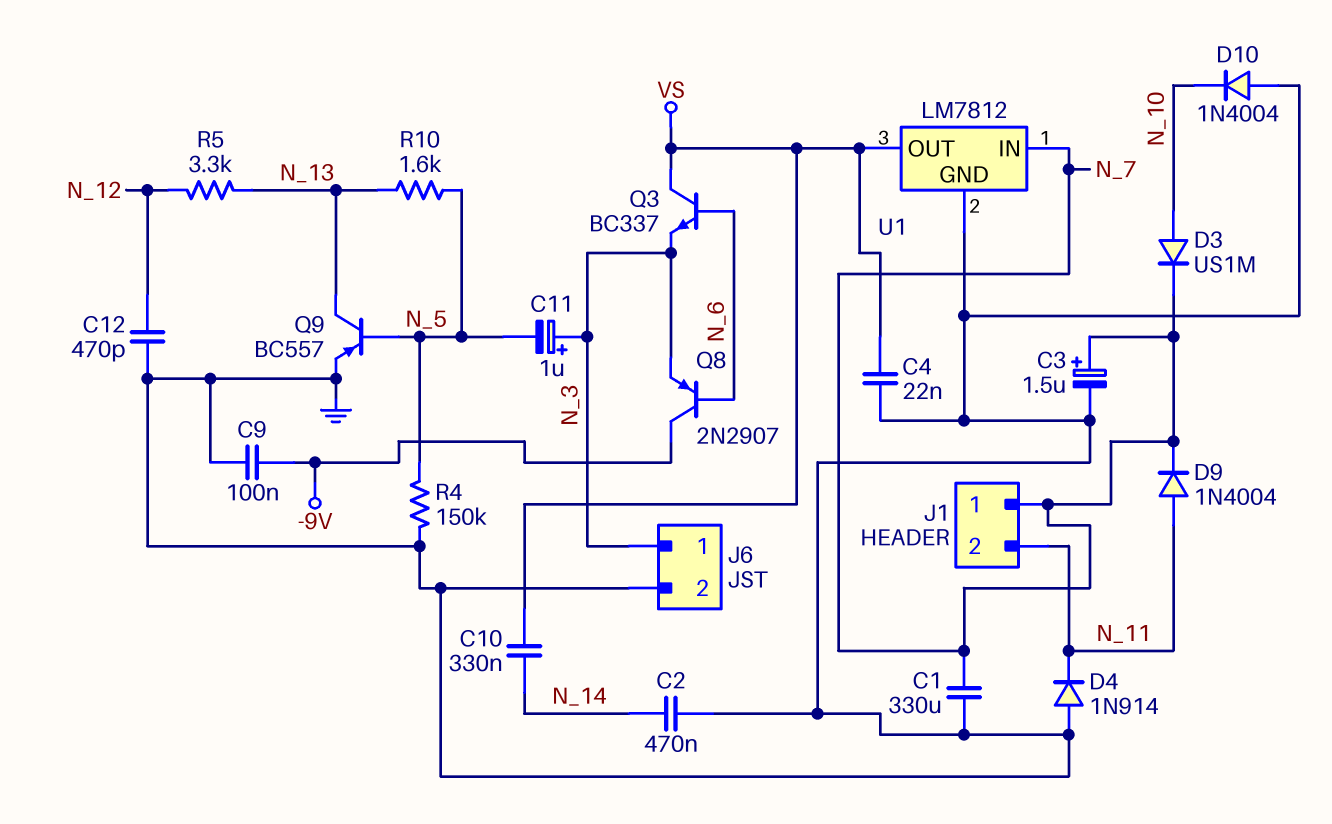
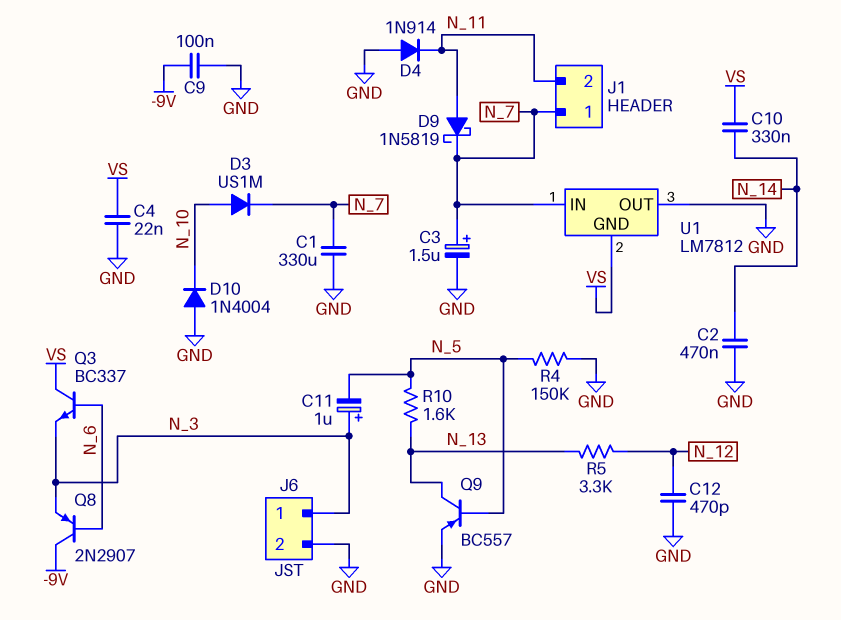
D9: diode 1N4004 (A N_11, K N_7) -> schottky 1N5819 (A N_11, K N_7)
U1 pin GND: GND -> VS
U1 pin OUT: VS -> GND

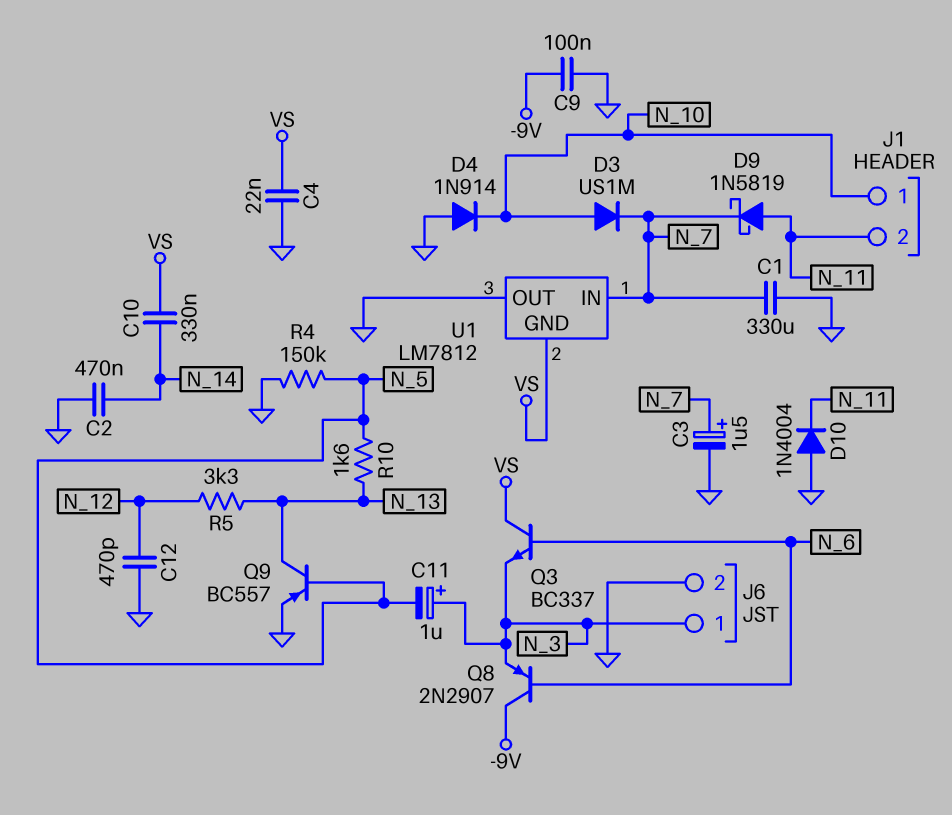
D4: diode 1N914 (A GND, K N_11) -> diode 1N914 (A GND, K N_10)
D10: diode 1N4004 (A GND, K N_10) -> diode 1N4004 (A GND, K N_11)
J1 pin 1: N_7 -> N_10

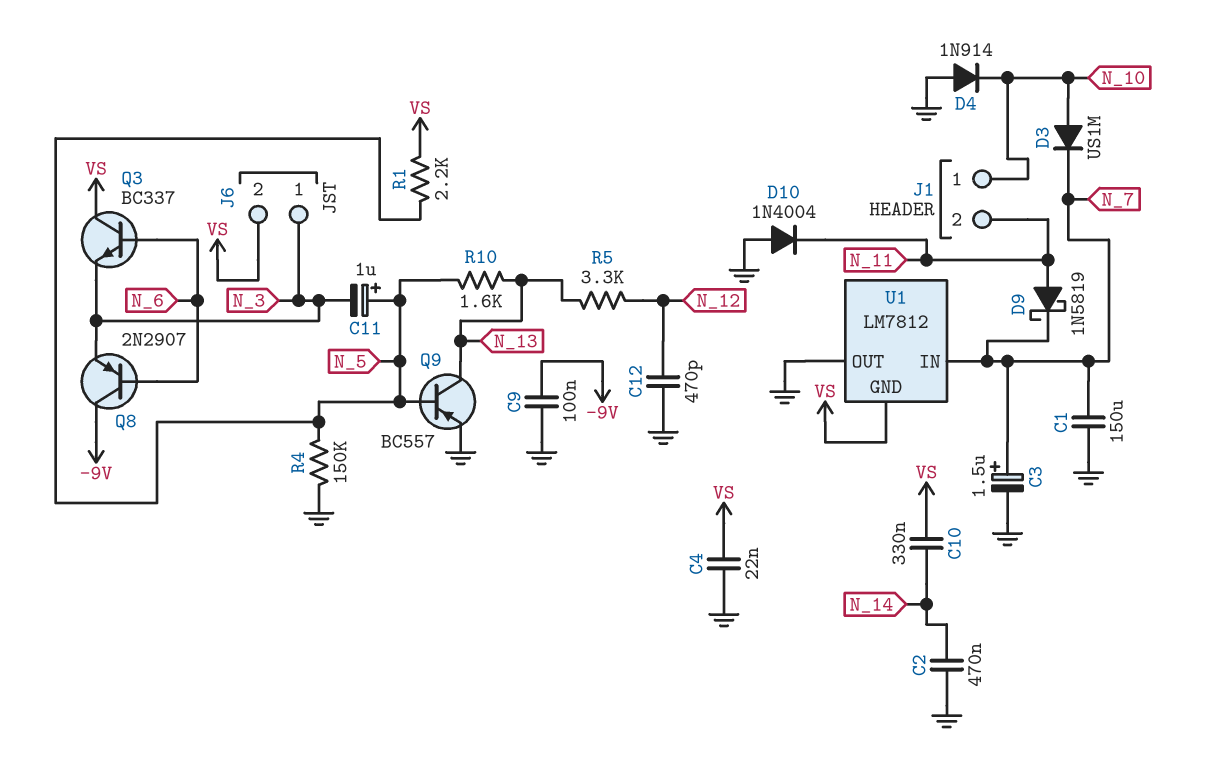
C1: 330uF (GND, N_7) -> 150uF (GND, N_7)
C11: 1uF (plus N_3, minus N_5) -> 1uF (plus N_5, minus N_3)
J6 pin 2: GND -> VS
R1: none -> 2.2k (N_5, VS)

